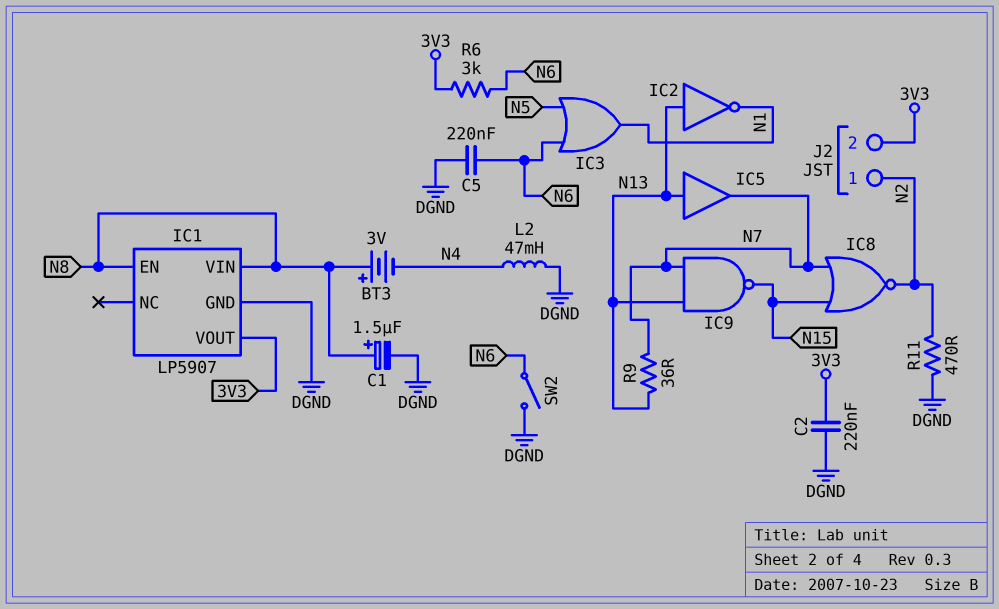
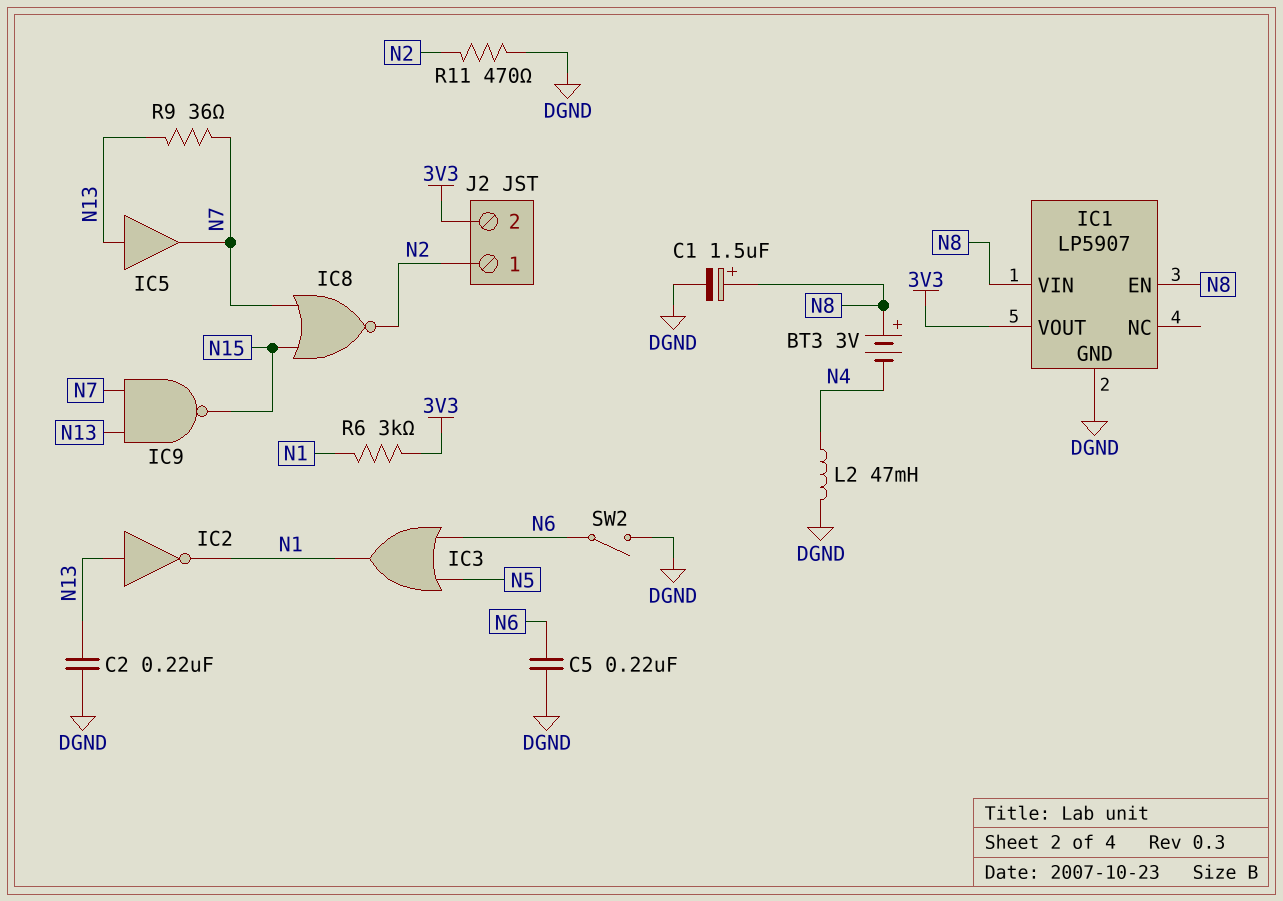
C2: 220nF (3V3, DGND) -> 220nF (DGND, N13)
R6: 3k (3V3, N6) -> 3k (3V3, N1)

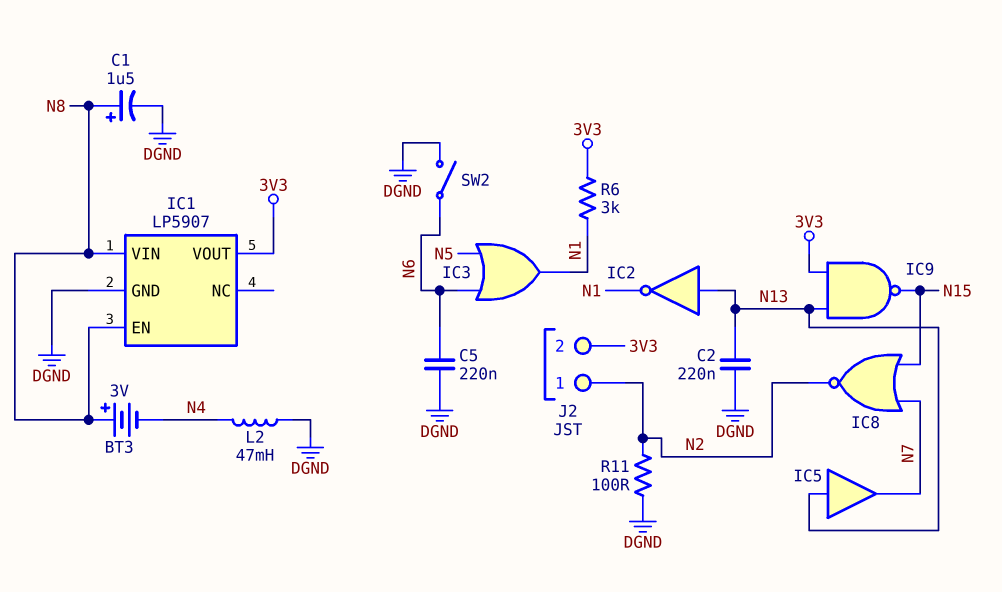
IC9: NAND (in N7, in N13, out N15) -> NAND (in 3V3, in N13, out N15)
R9: 36 (N7, N13) -> none
R11: 470 (DGND, N2) -> 100 (DGND, N2)

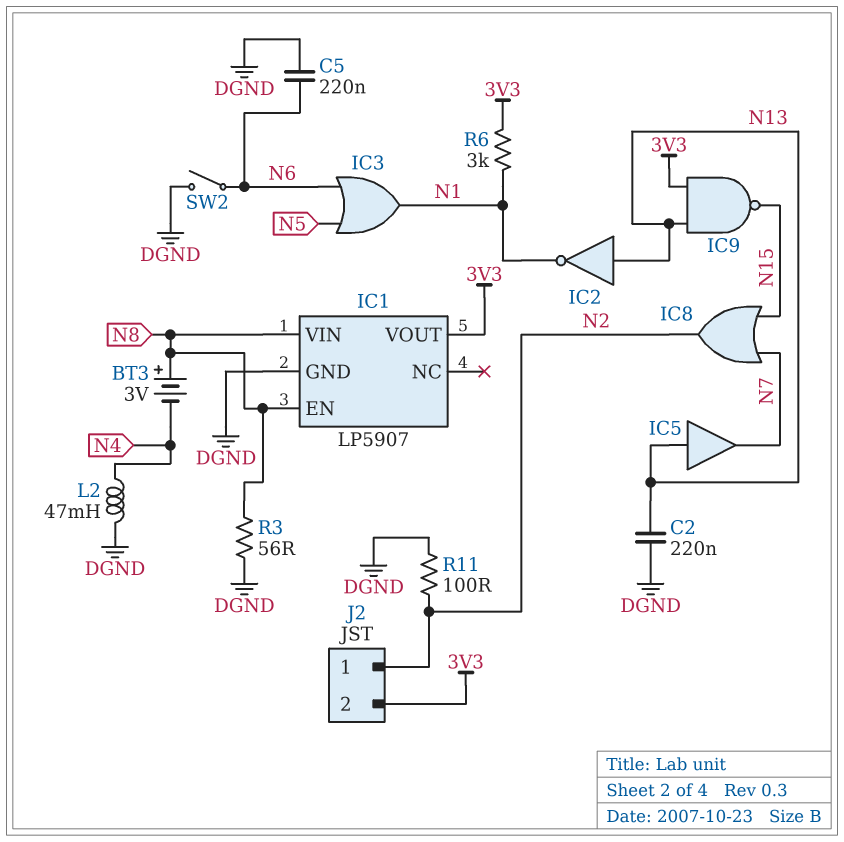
C1: 1.5uF (plus N8, minus DGND) -> none
IC8: NOR (in N7, in N15, out N2) -> OR (in N7, in N15, out N2)
R3: none -> 56 (DGND, N8)

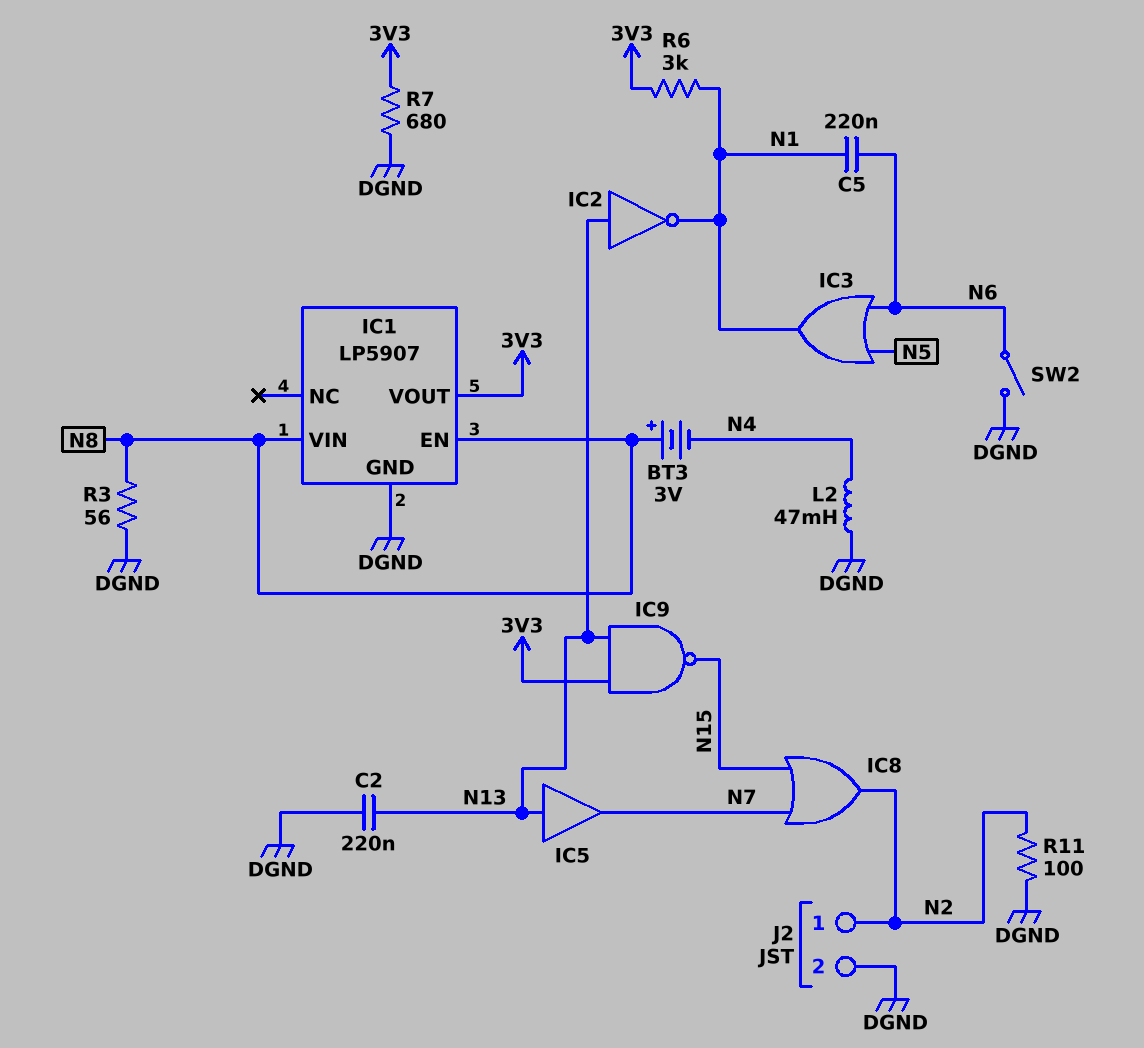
C5: 220nF (DGND, N6) -> 220nF (N1, N6)
J2 pin 2: 3V3 -> DGND
R7: none -> 680 (3V3, DGND)

